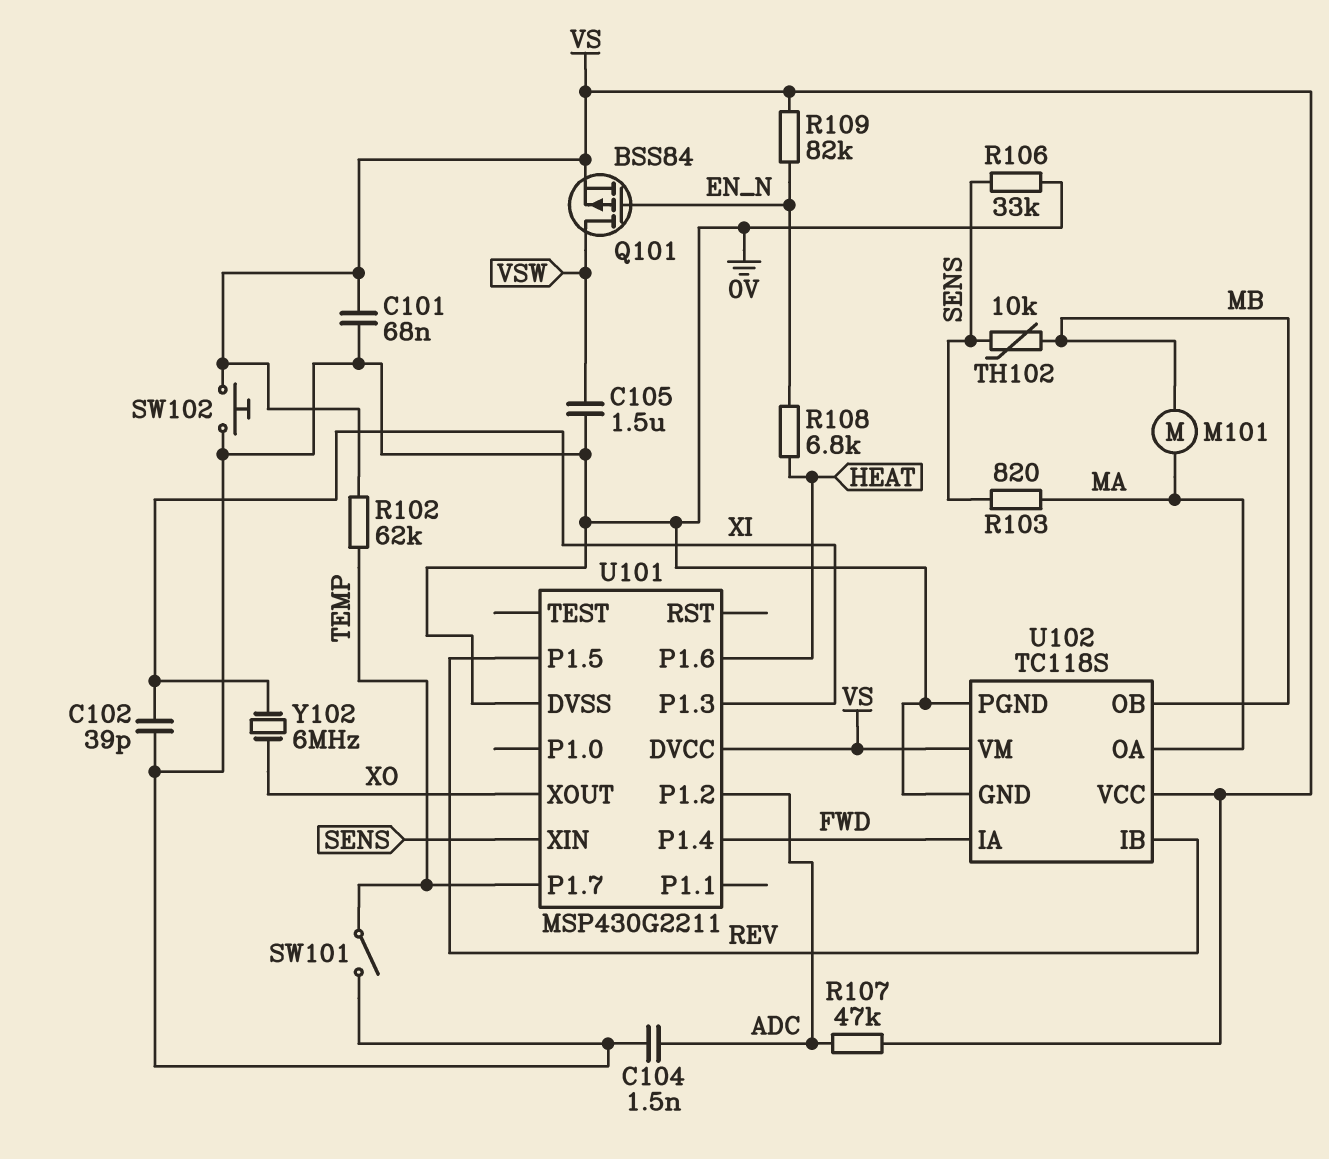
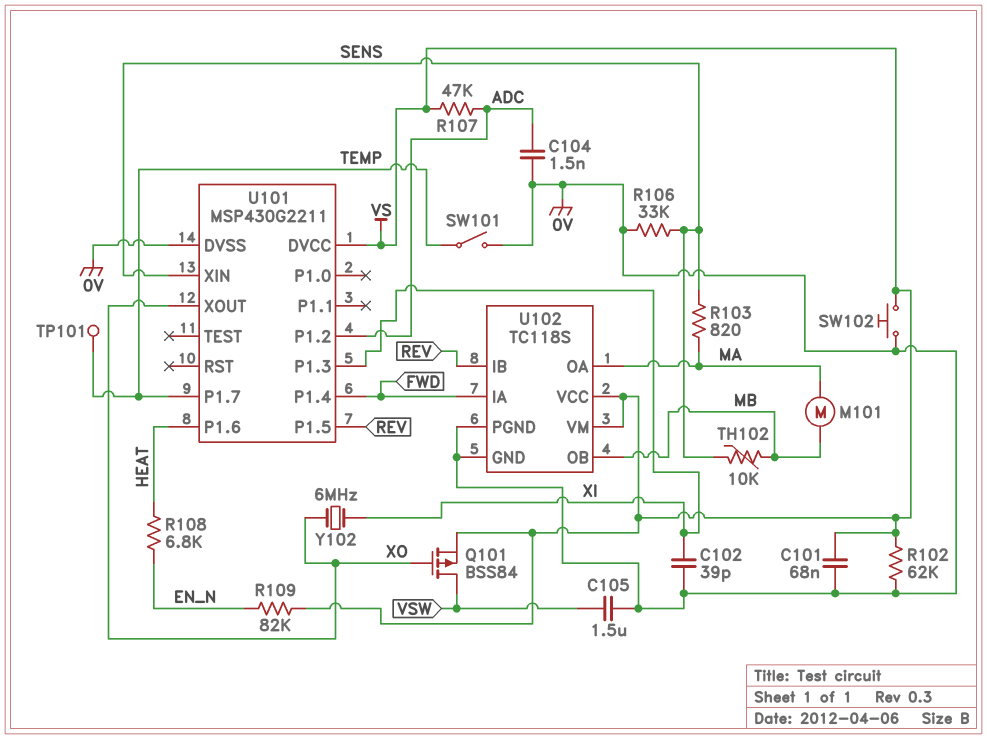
Q101: PMOS BSS84 (G EN_N, D VSW, S VS) -> PMOS BSS84 (G XO, D VSW, S VS)
R102: 62k (TEMP, VS) -> 62k (0V, VS)
TP101: none -> test point (TEMP)

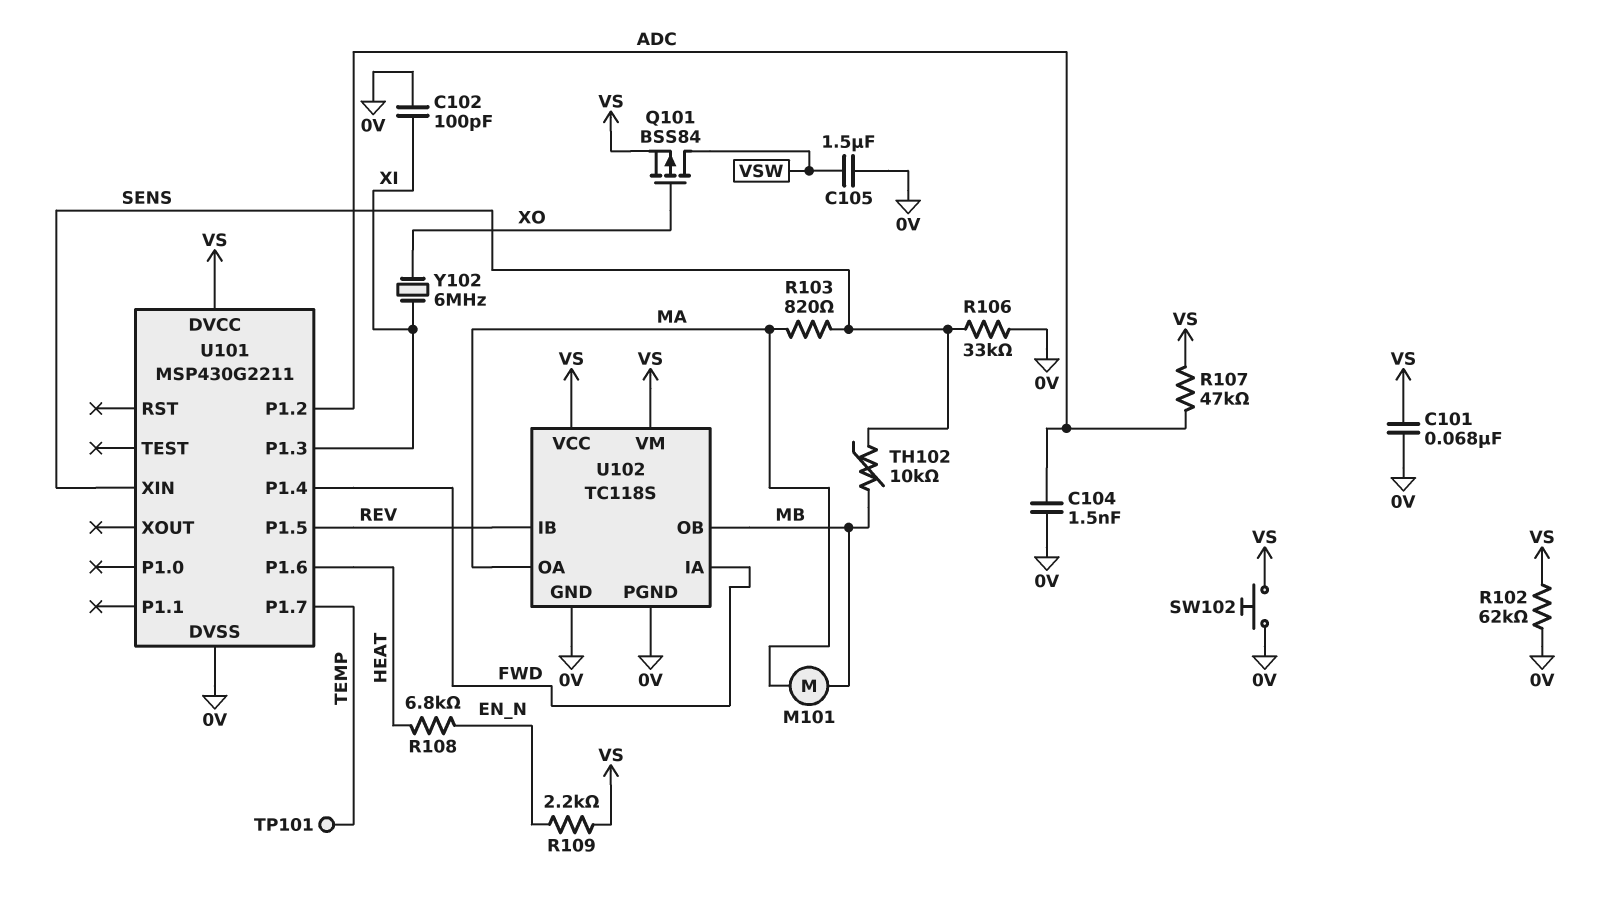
C102: 39pF (0V, XI) -> 100pF (0V, XI)
R109: 82k (EN_N, VS) -> 2.2k (EN_N, VS)
SW101: switch (0V, TEMP) -> none
U101 pin XOUT: XO -> none

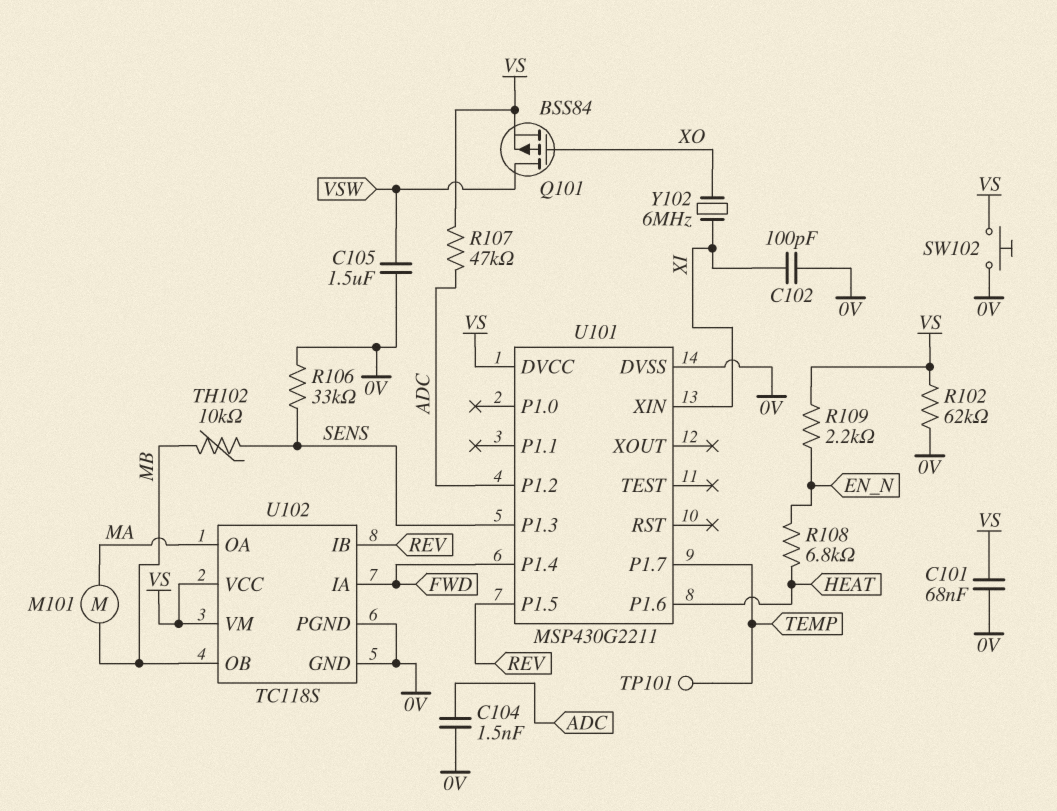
R103: 820 (MA, SENS) -> none
U101 pin P1.3: XI -> SENS
U101 pin XIN: SENS -> XI

